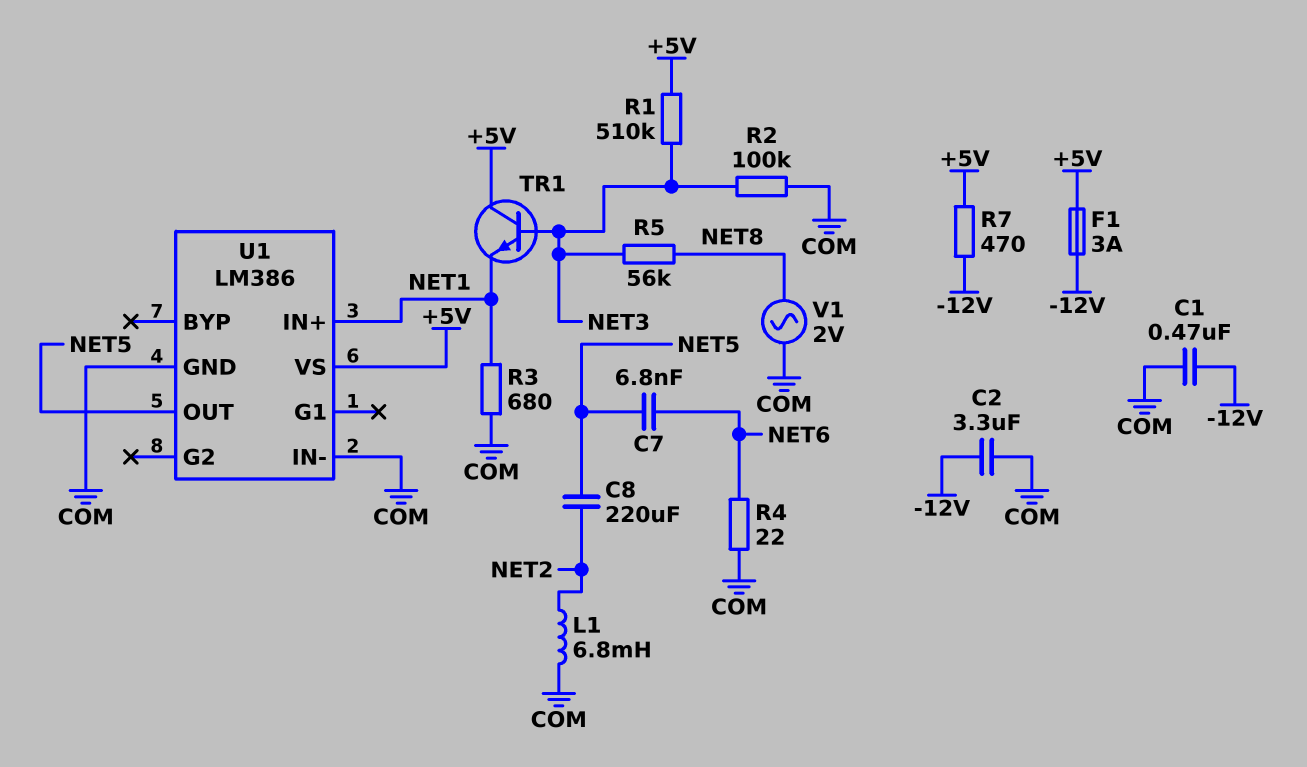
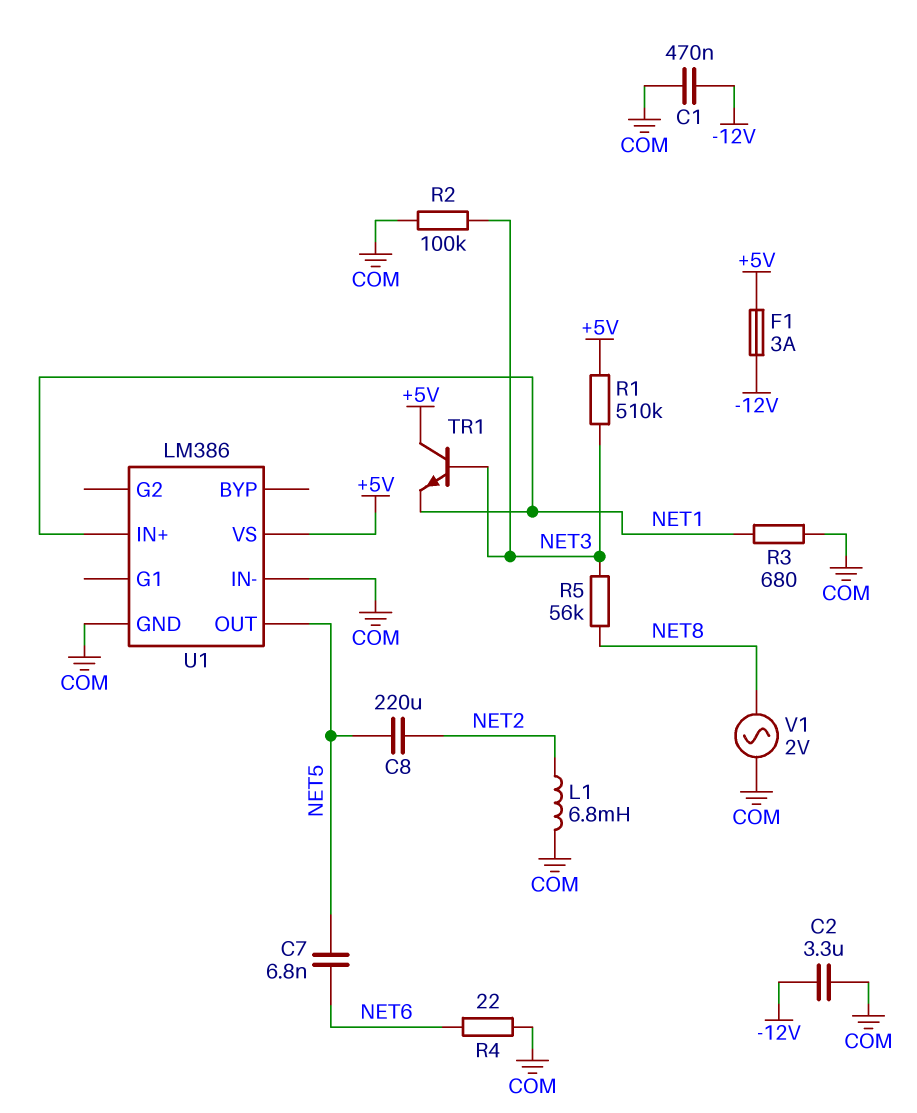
R7: 470 (+5V, -12V) -> none

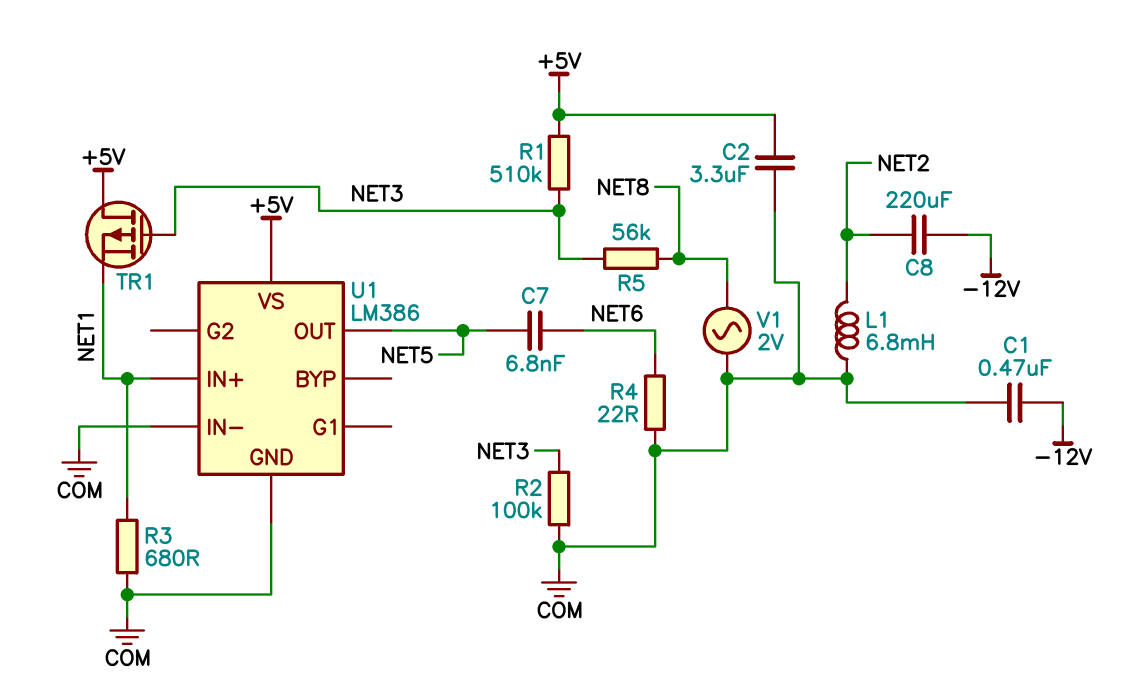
C2: 3.3uF (-12V, COM) -> 3.3uF (+5V, COM)
C8: 220uF (NET2, NET5) -> 220uF (-12V, NET2)
F1: 3A (+5V, -12V) -> none
TR1: NPN (B NET3, C +5V, E NET1) -> PMOS (G NET3, D +5V, S NET1)

